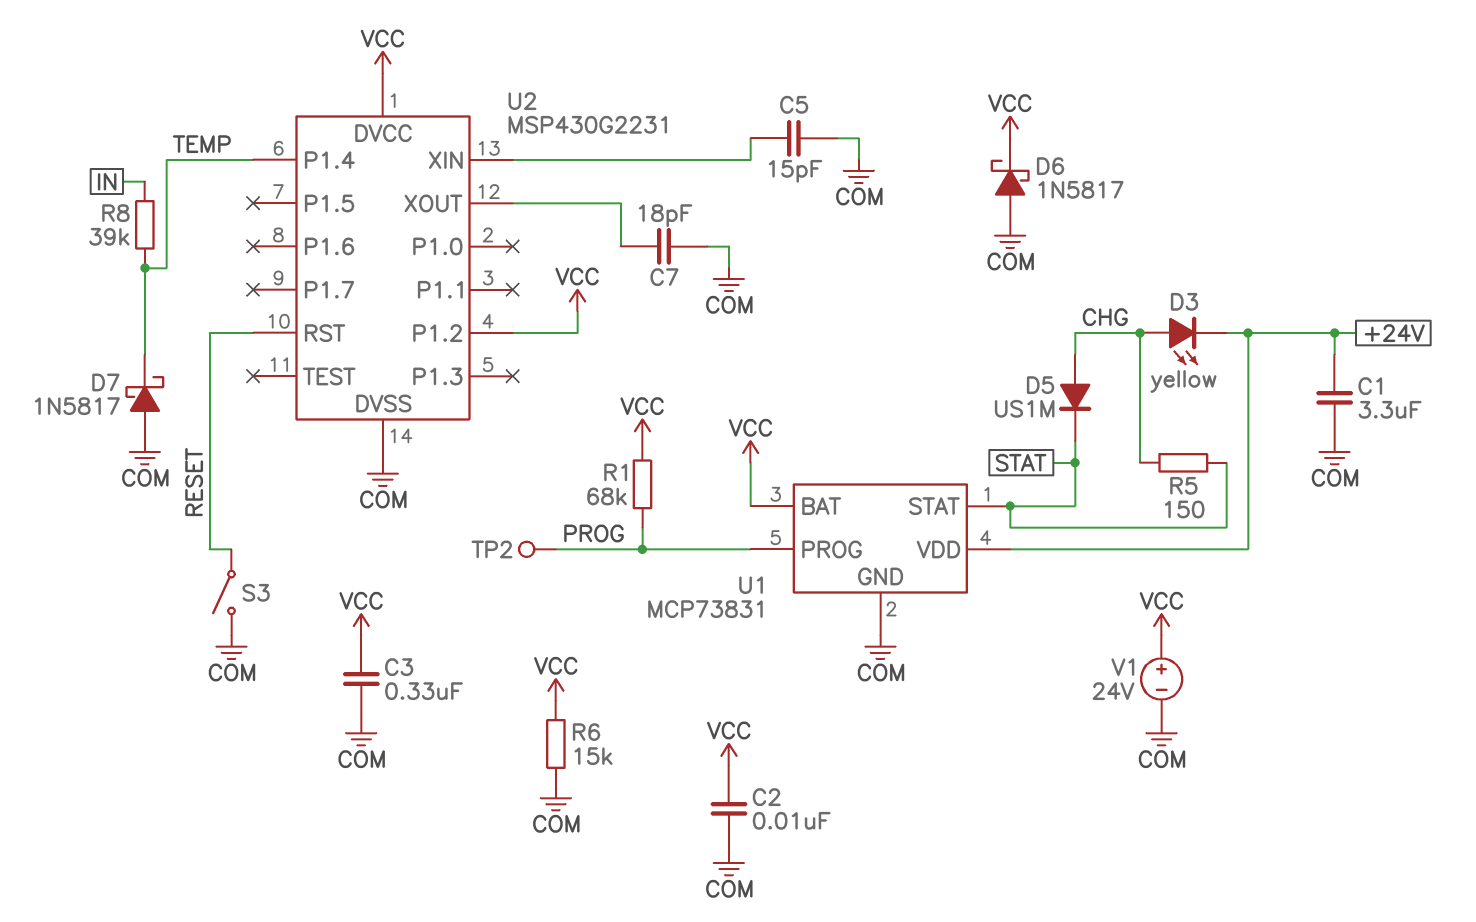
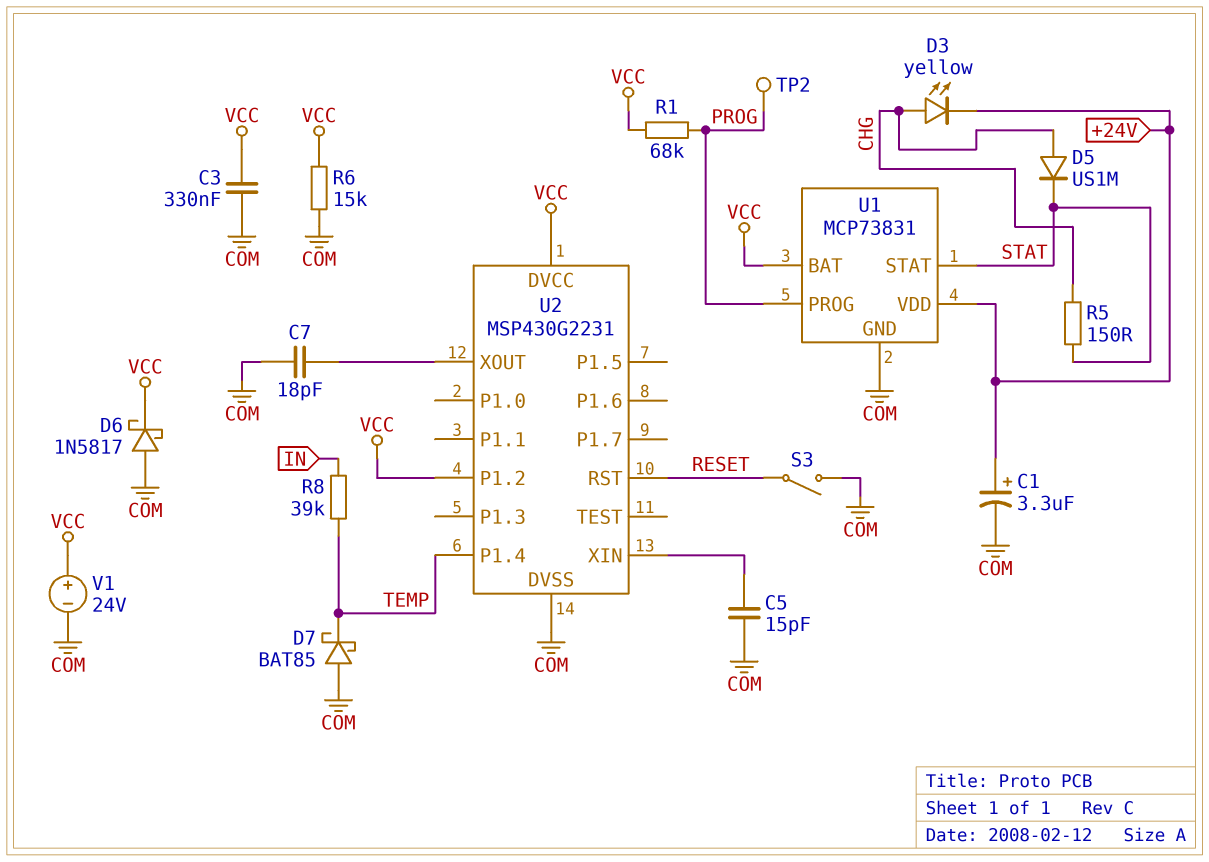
C1: 3.3uF (+24V, COM) -> 3.3uF (plus +24V, minus COM)
C2: 10nF (COM, VCC) -> none
D7: schottky 1N5817 (A COM, K TEMP) -> schottky BAT85 (A COM, K TEMP)

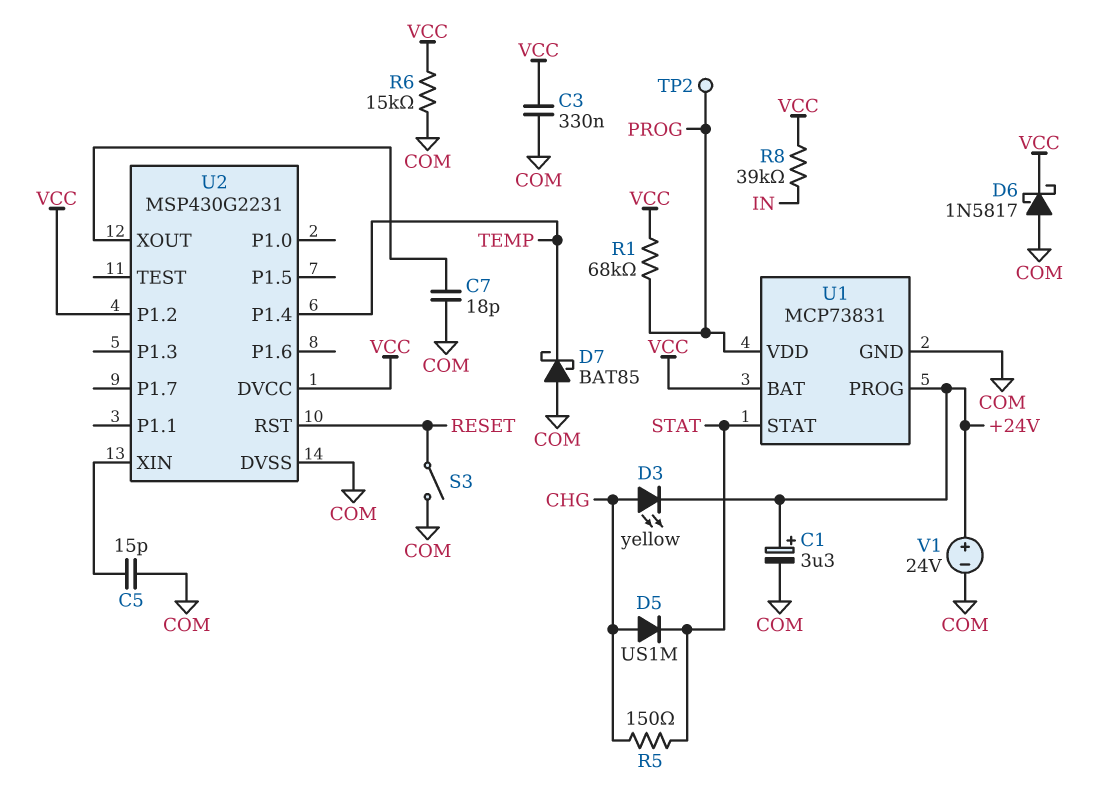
R8: 39k (IN, TEMP) -> 39k (IN, VCC)
U1 pin PROG: PROG -> +24V
U1 pin VDD: +24V -> PROG
V1: 24V (plus VCC, minus COM) -> 24V (plus +24V, minus COM)

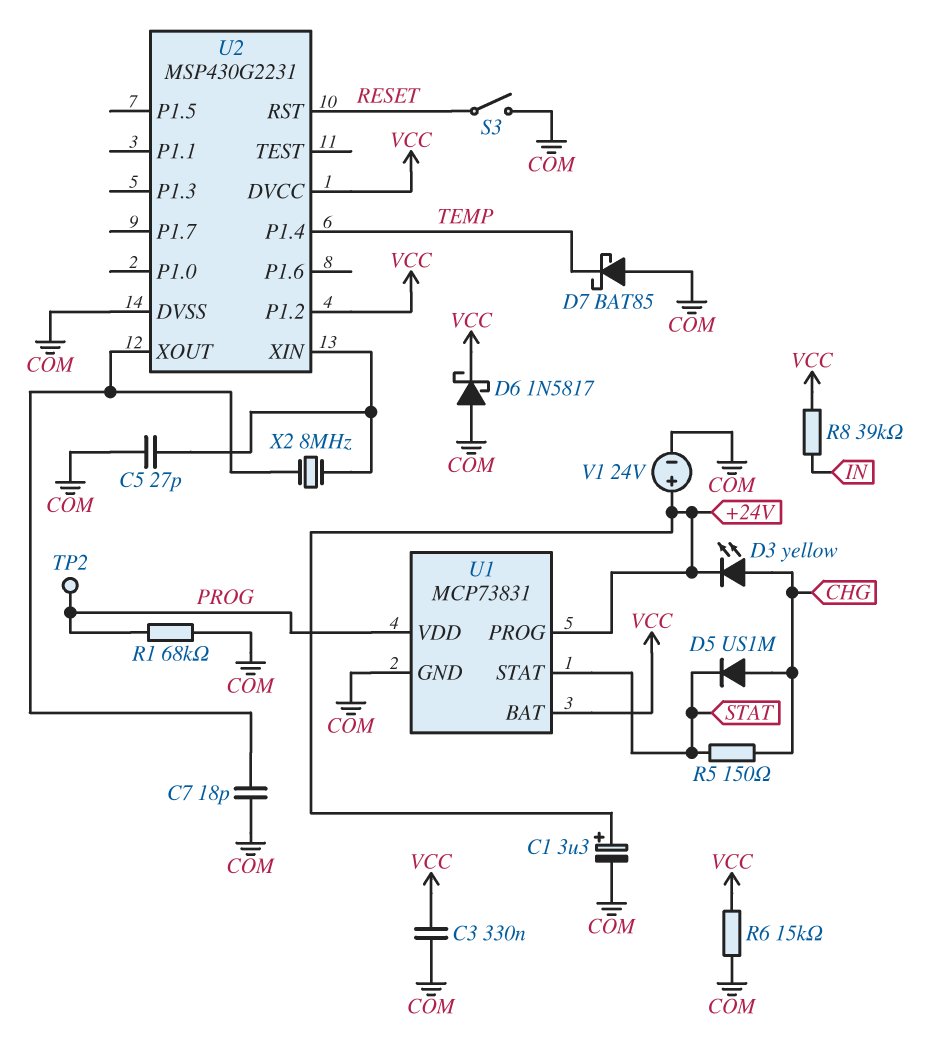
C5: 15pF (COM, U2/XIN) -> 27pF (COM, U2/XIN)
R1: 68k (PROG, VCC) -> 68k (COM, PROG)
X2: none -> 8MHz (U2/XIN, U2/XOUT)

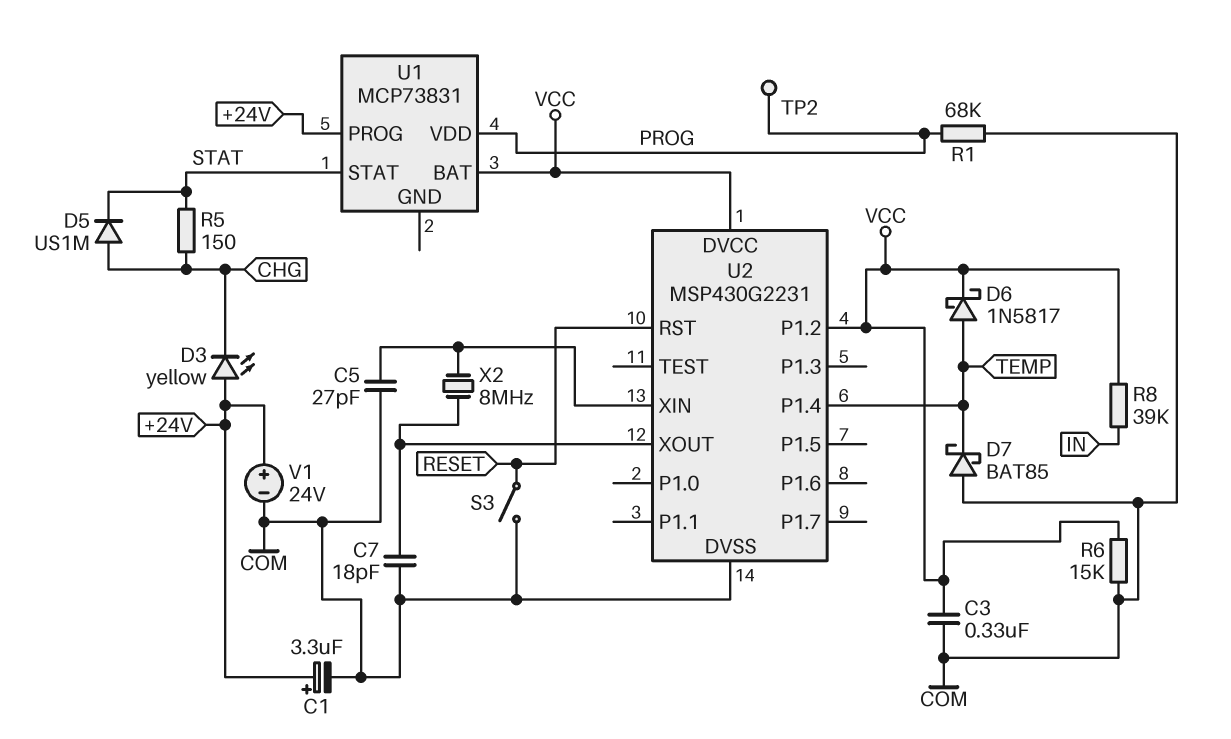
D3: LED yellow (A CHG, K +24V) -> LED yellow (A +24V, K CHG)
D6: schottky 1N5817 (A COM, K VCC) -> schottky 1N5817 (A TEMP, K VCC)
U1 pin GND: COM -> none

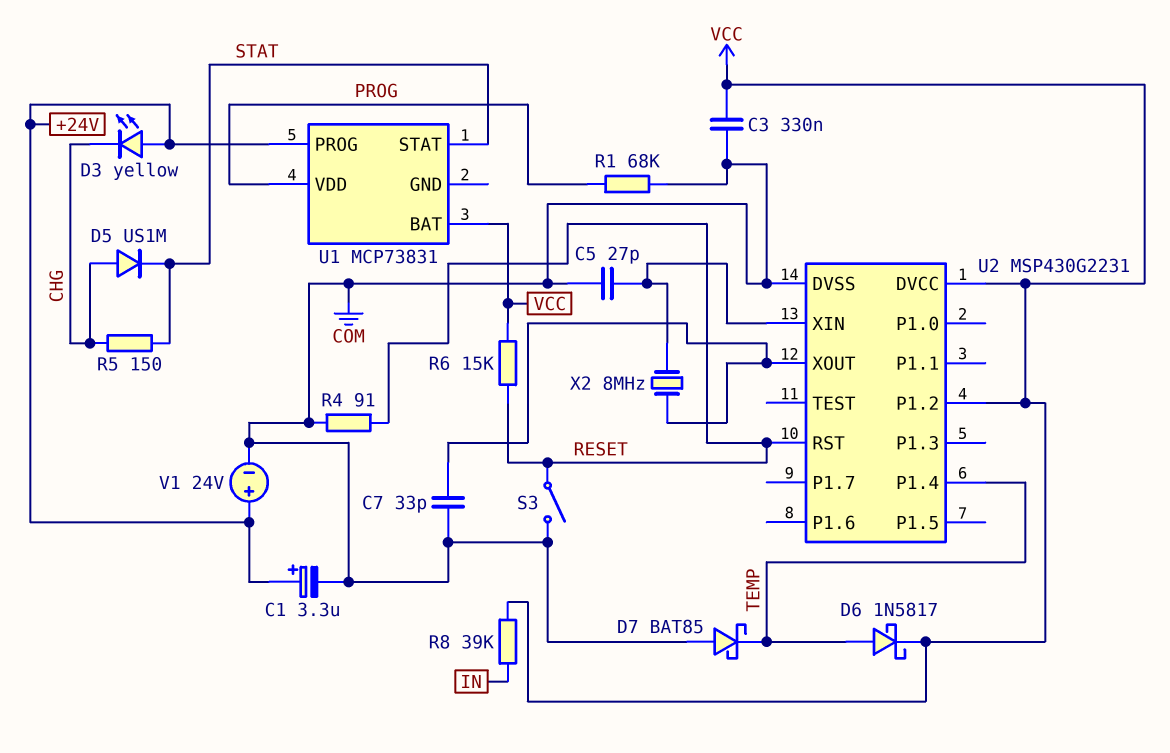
C7: 18pF (COM, U2/XOUT) -> 33pF (COM, U2/XOUT)
R4: none -> 91 (COM, RESET)
R6: 15k (COM, VCC) -> 15k (RESET, VCC)
TP2: test point (PROG) -> none

